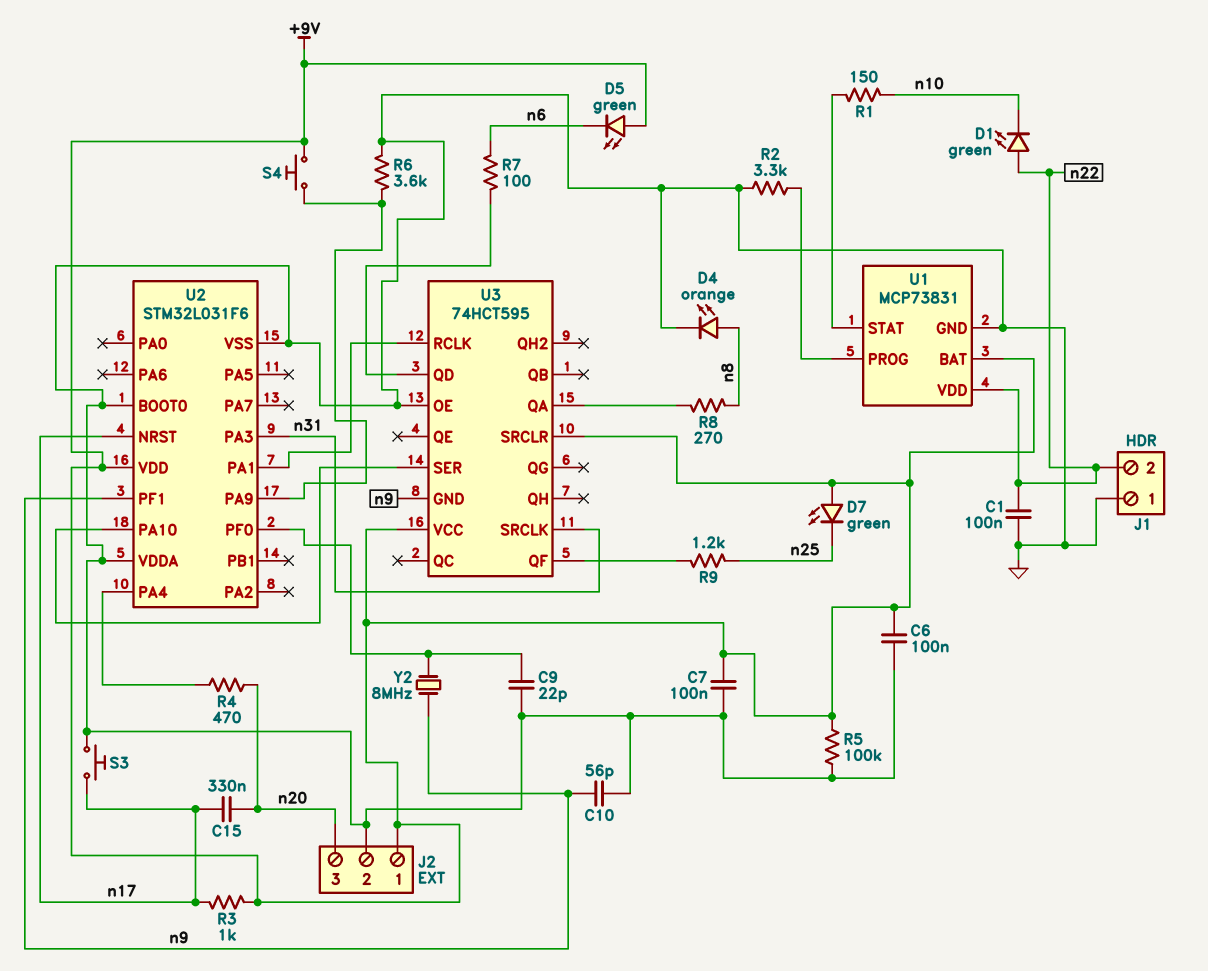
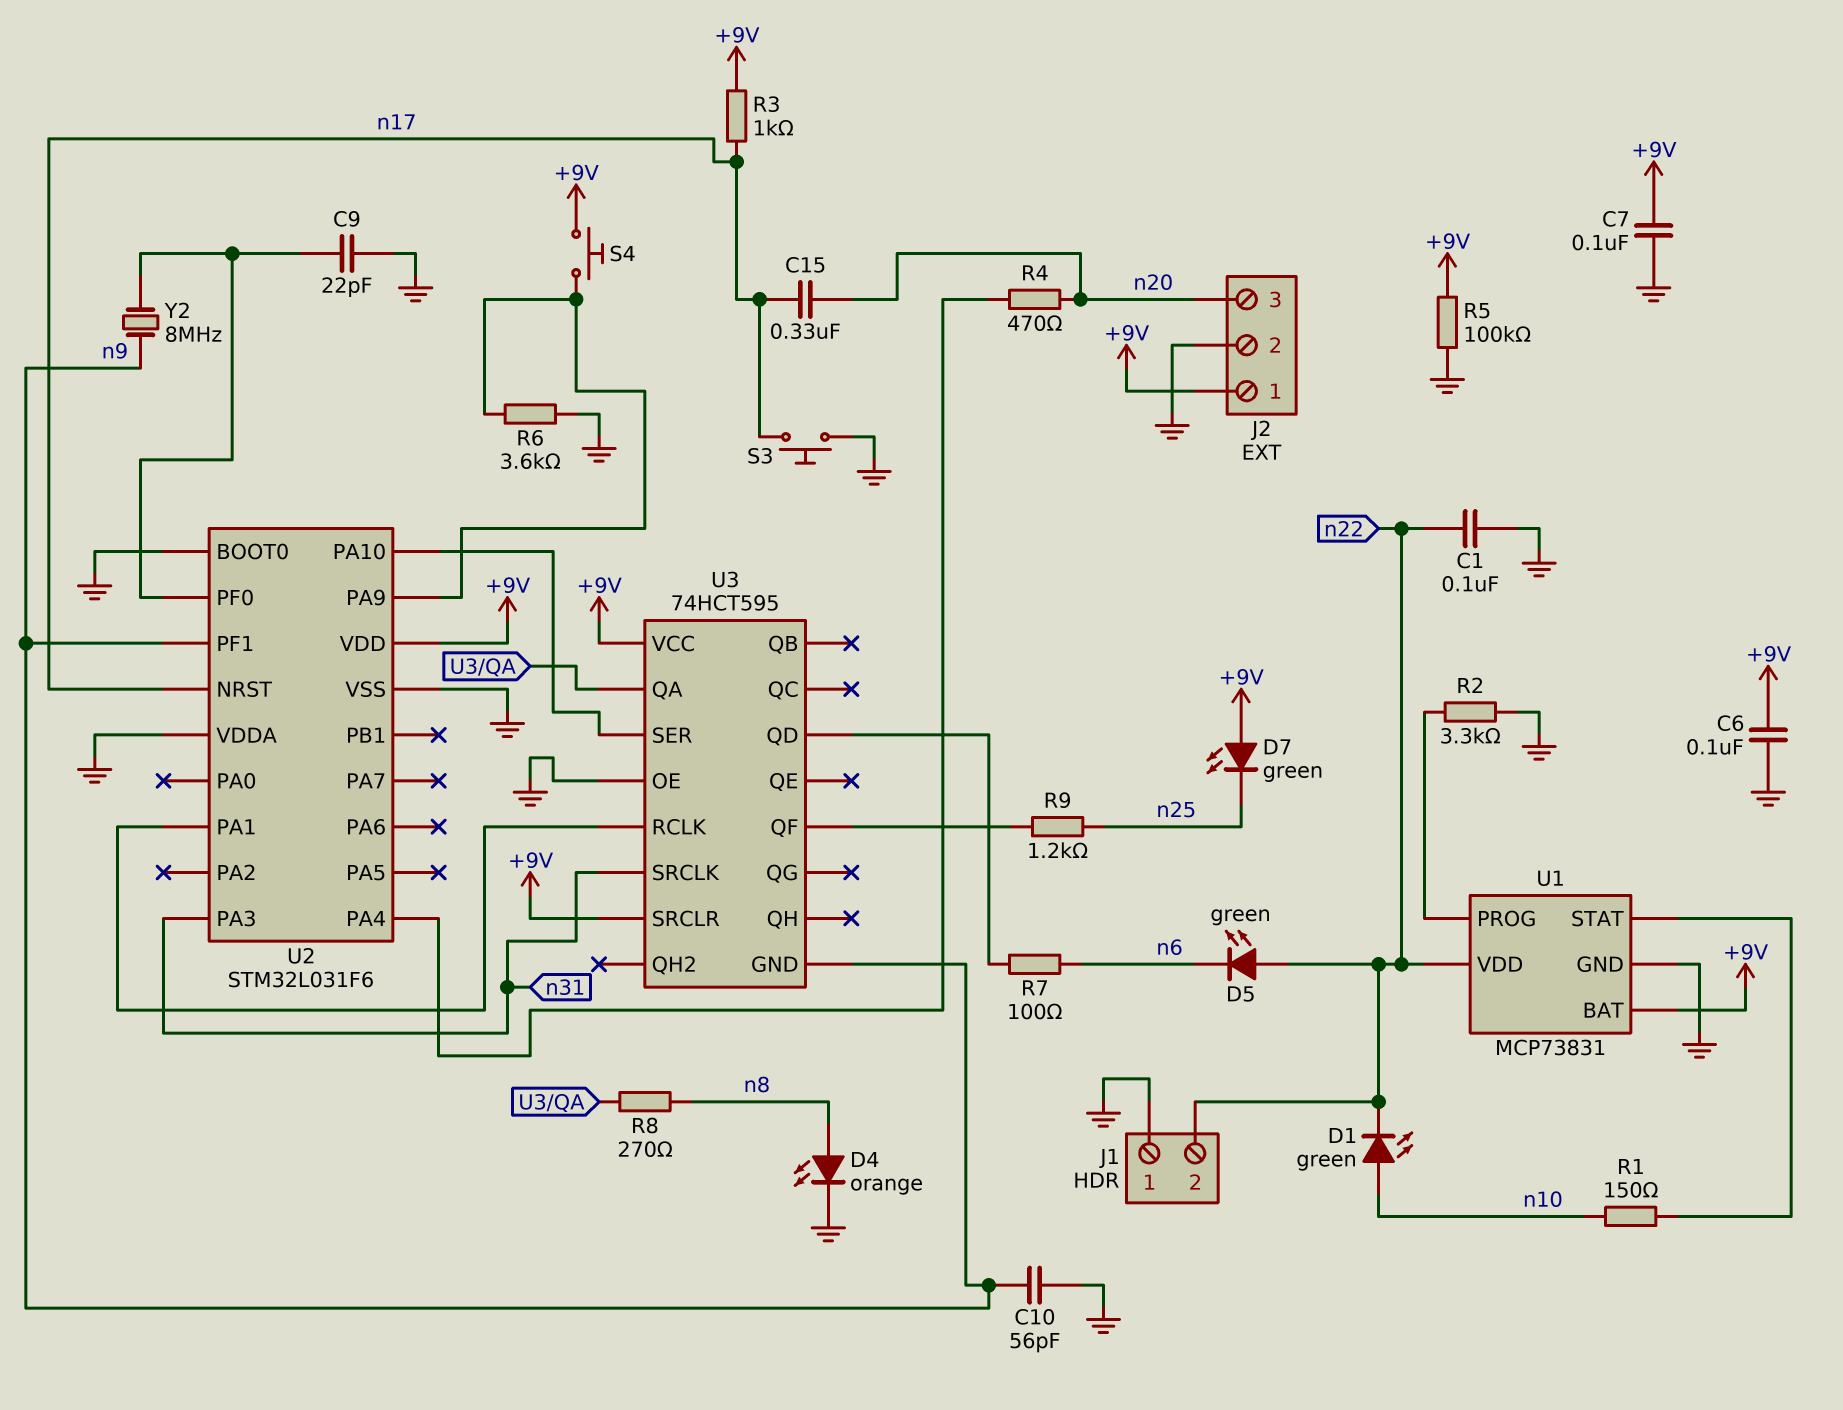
D1: LED green (A n22, K n10) -> LED green (A n10, K n22)
D5: LED green (A +9V, K n6) -> LED green (A n22, K n6)

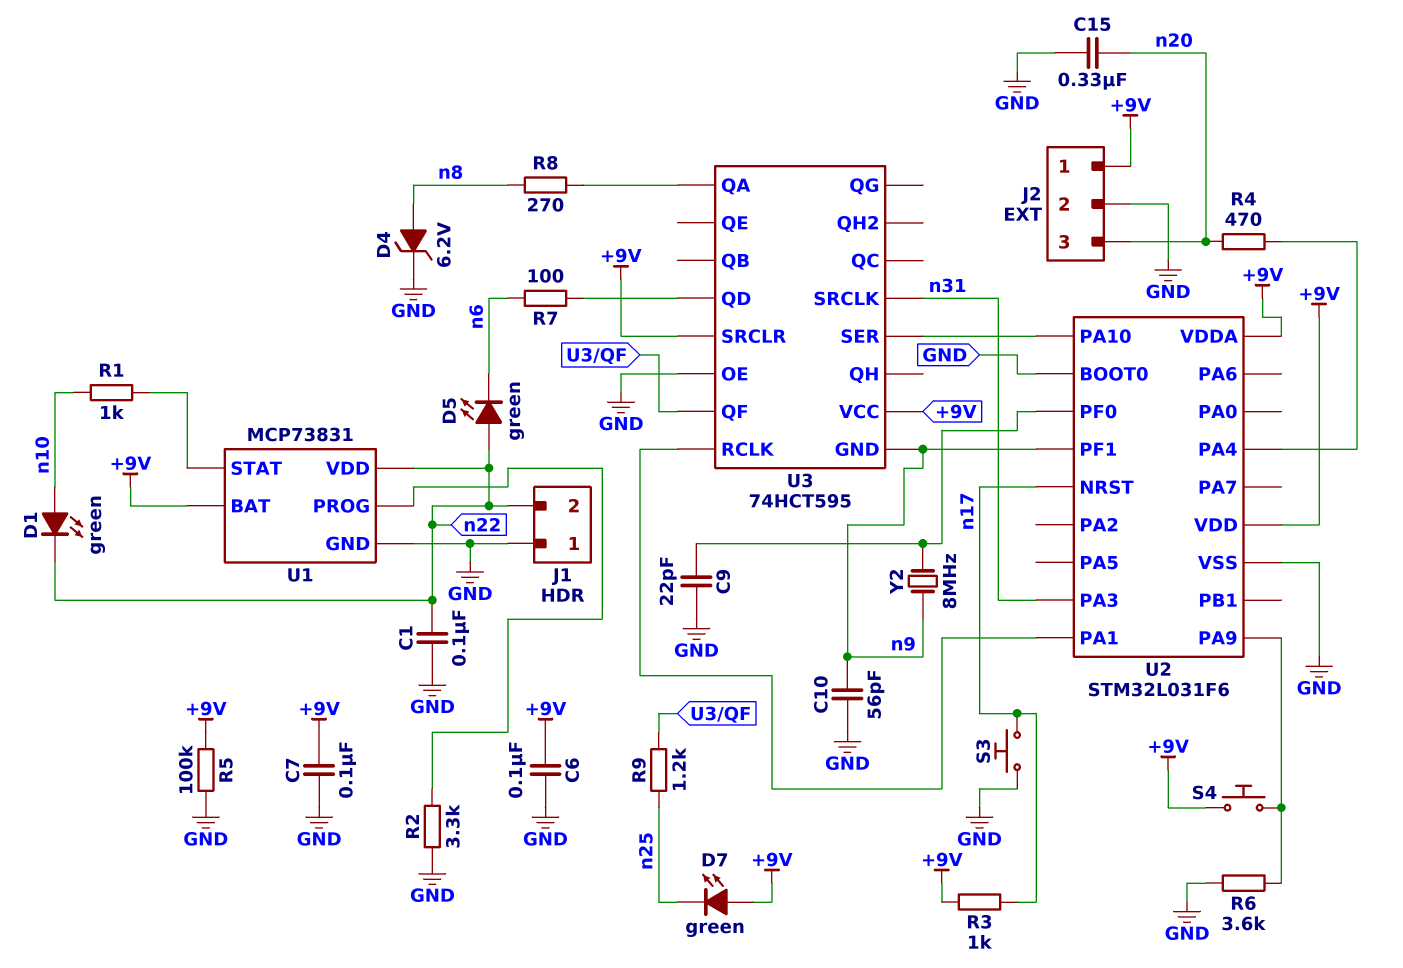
C15: 330nF (n17, n20) -> 330nF (GND, n20)
D4: LED orange (A n8, K GND) -> zener 6.2V (A n8, K GND)
R1: 150 (U1/STAT, n10) -> 1k (U1/STAT, n10)
U2 pin VDDA: GND -> +9V

